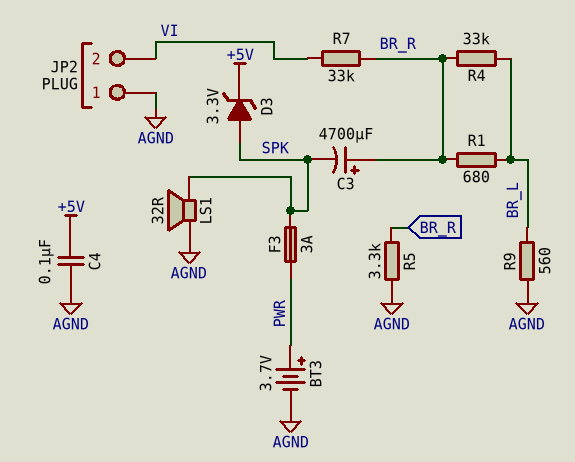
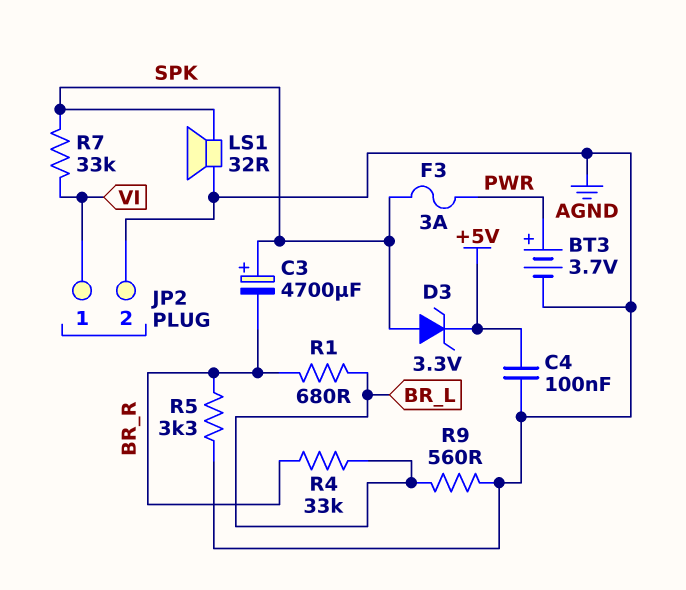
C3: 4700uF (plus BR_R, minus SPK) -> 4700uF (plus SPK, minus BR_R)
JP2 pin 1: AGND -> VI
JP2 pin 2: VI -> AGND
R7: 33k (BR_R, VI) -> 33k (SPK, VI)

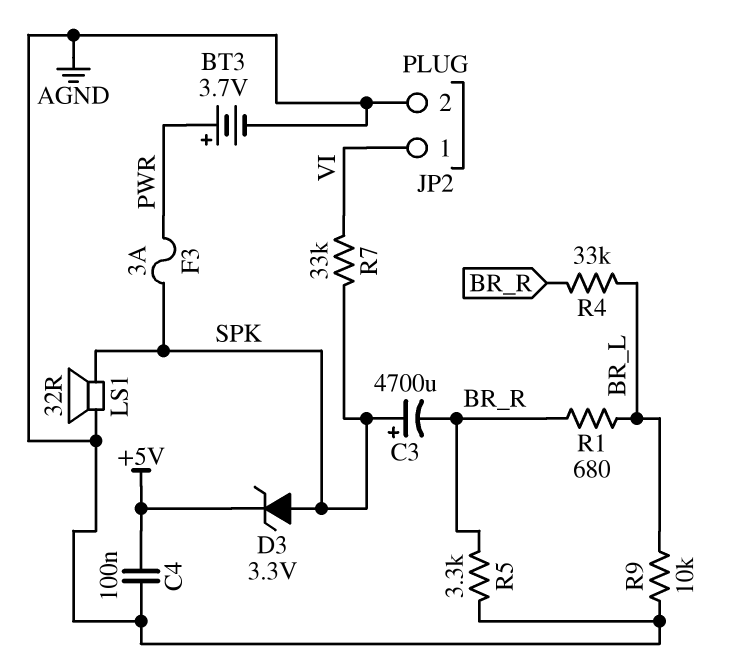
R9: 560 (AGND, BR_L) -> 10k (AGND, BR_L)

